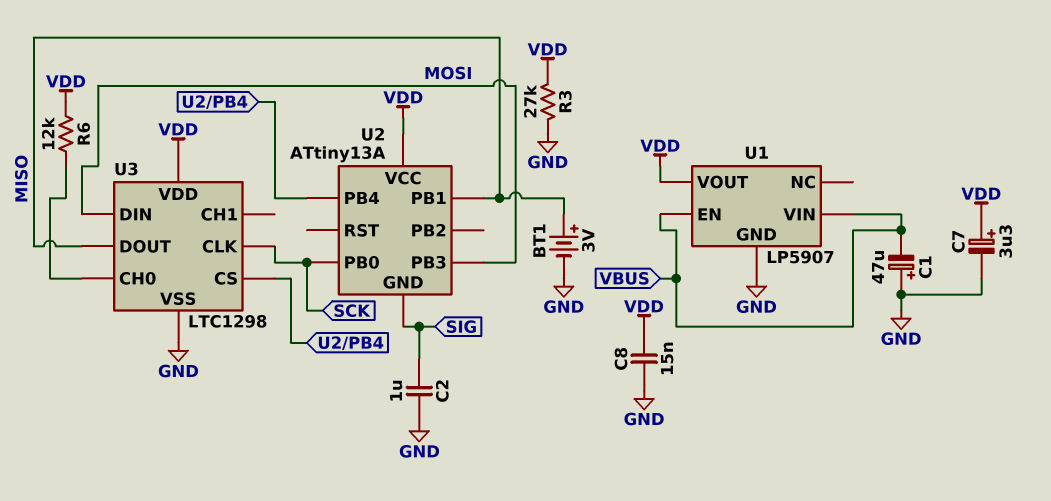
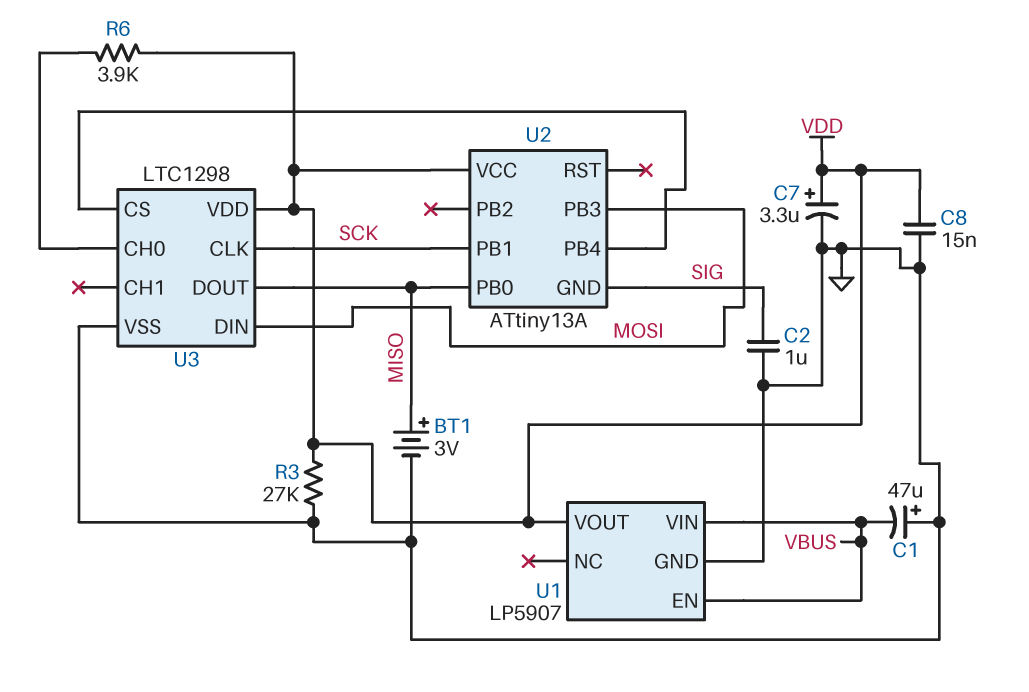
R6: 12k (U3/CH0, VDD) -> 3.9k (U3/CH0, VDD)
U2 pin PB0: SCK -> MISO
U2 pin PB1: MISO -> SCK

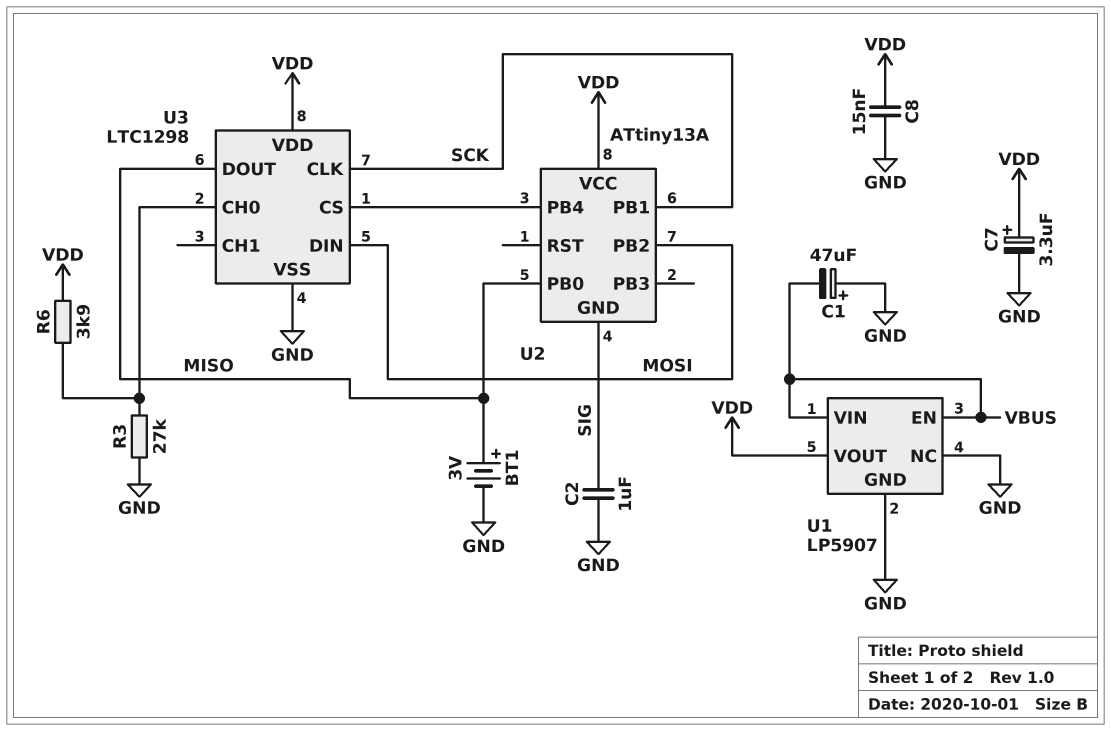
R3: 27k (GND, VDD) -> 27k (GND, U3/CH0)
U1 pin NC: none -> GND
U2 pin PB2: none -> MOSI
U2 pin PB3: MOSI -> none

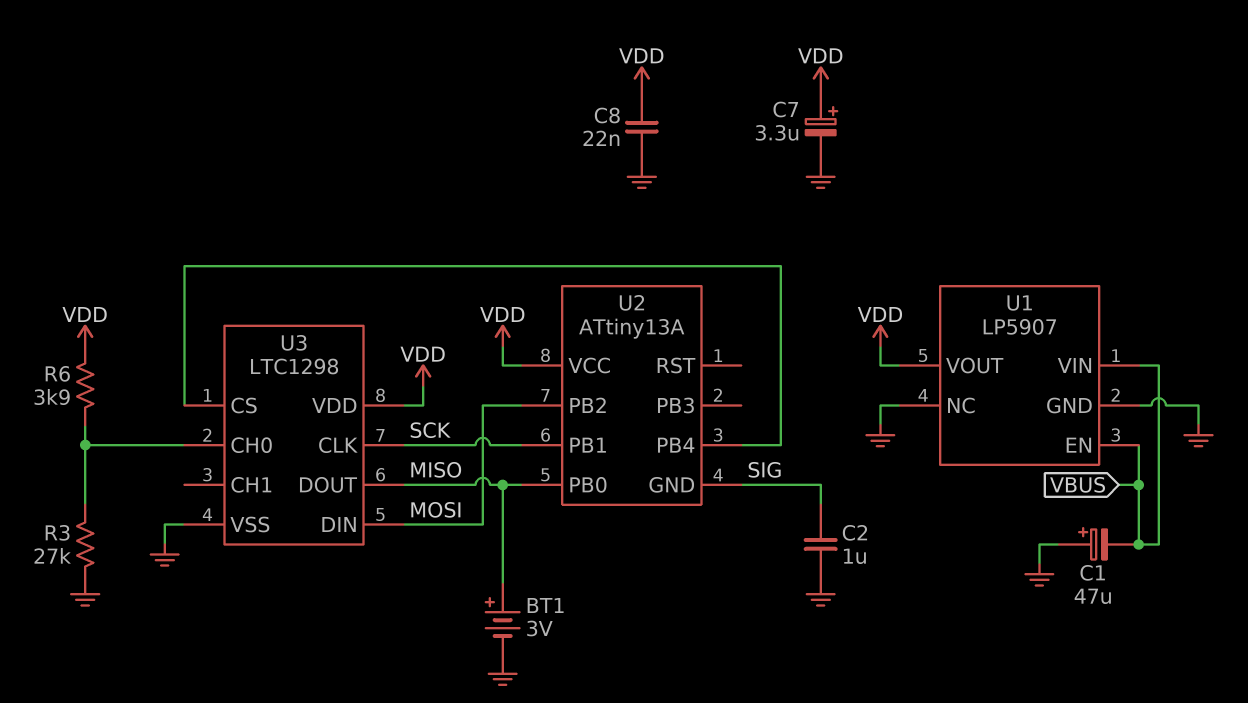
C8: 15nF (GND, VDD) -> 22nF (GND, VDD)

